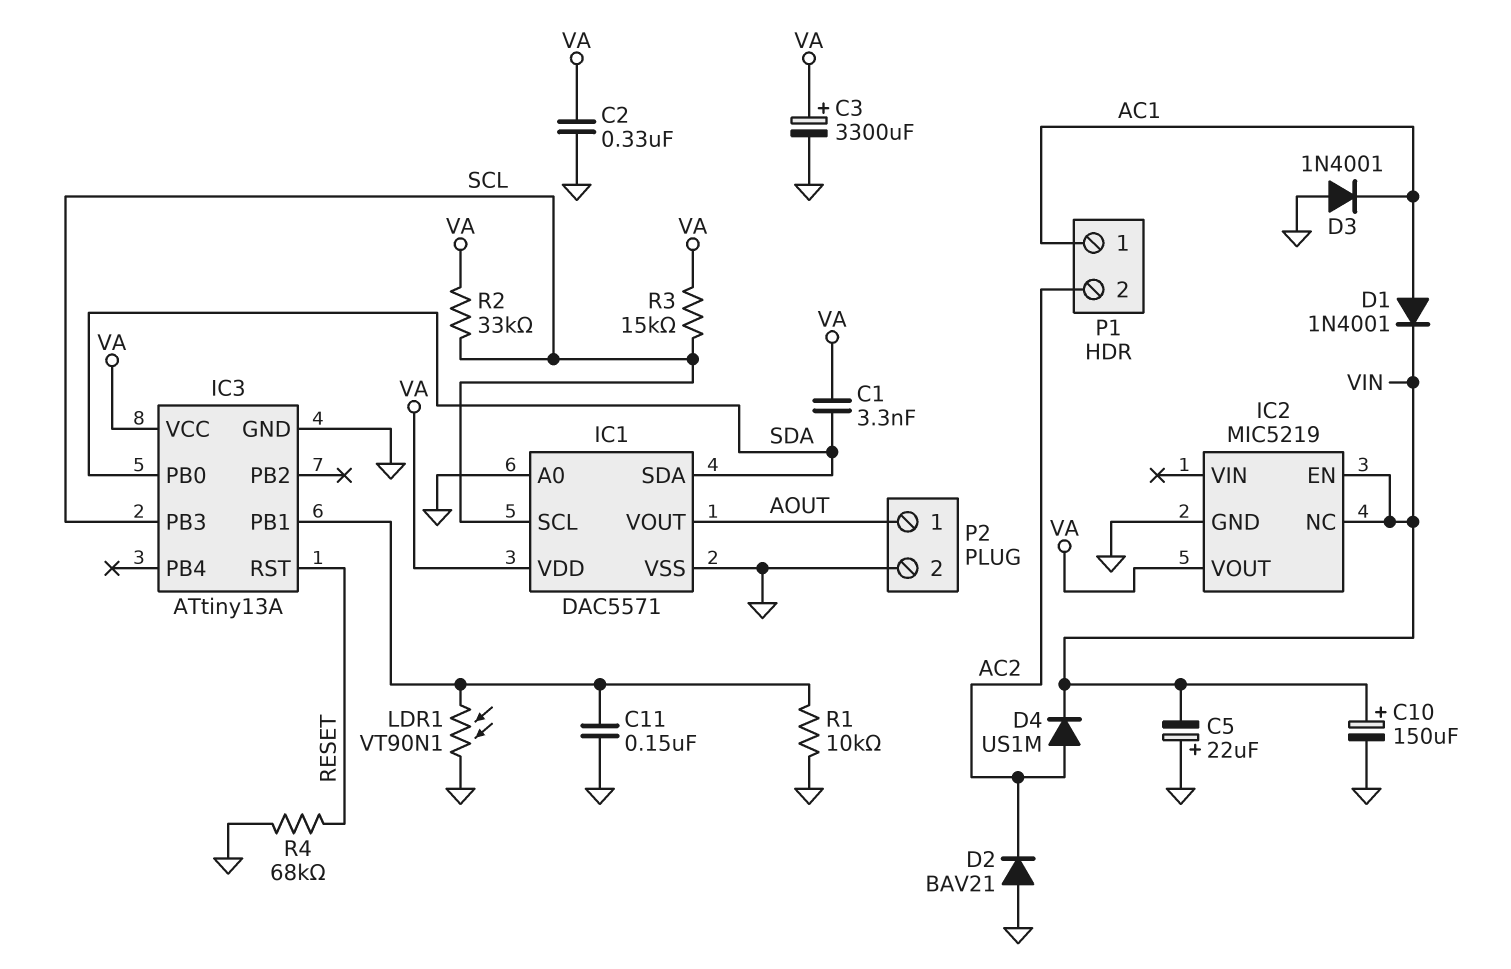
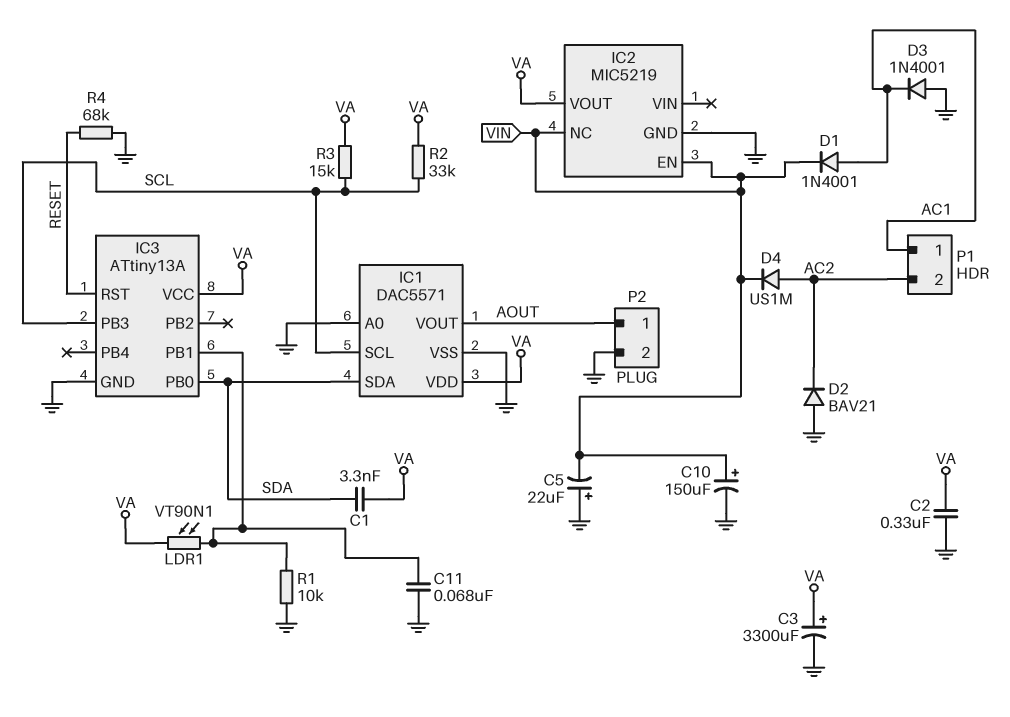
C11: 150nF (GND, IC3/PB1) -> 68nF (GND, IC3/PB1)
LDR1: VT90N1 (GND, IC3/PB1) -> VT90N1 (IC3/PB1, VA)

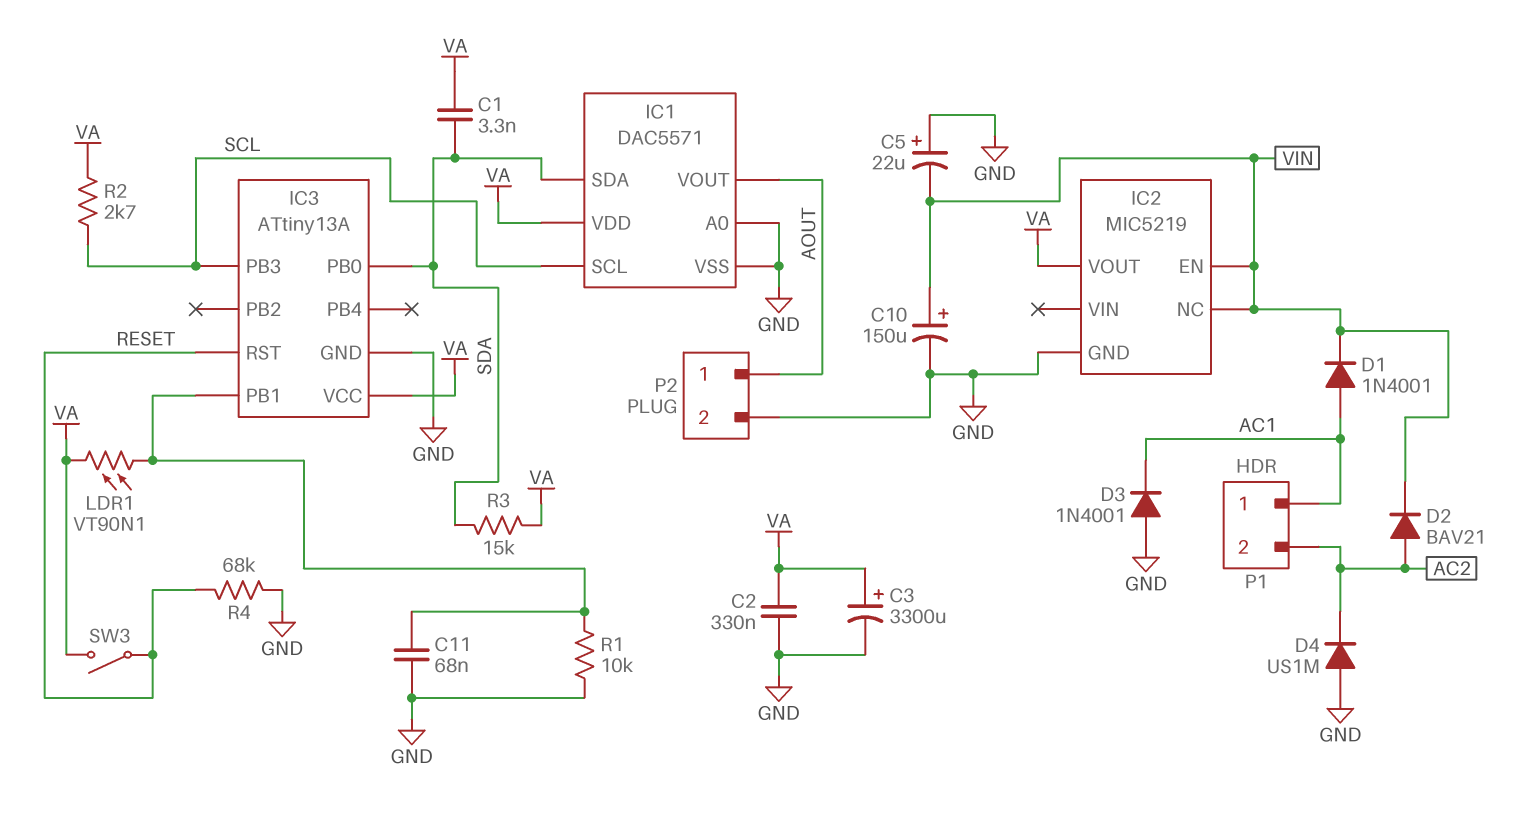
D2: diode BAV21 (A GND, K AC2) -> diode BAV21 (A AC2, K VIN)
D4: diode US1M (A AC2, K VIN) -> diode US1M (A GND, K AC2)
R2: 33k (SCL, VA) -> 2.7k (SCL, VA)
R3: 15k (SCL, VA) -> 15k (SDA, VA)
SW3: none -> switch (RESET, VA)

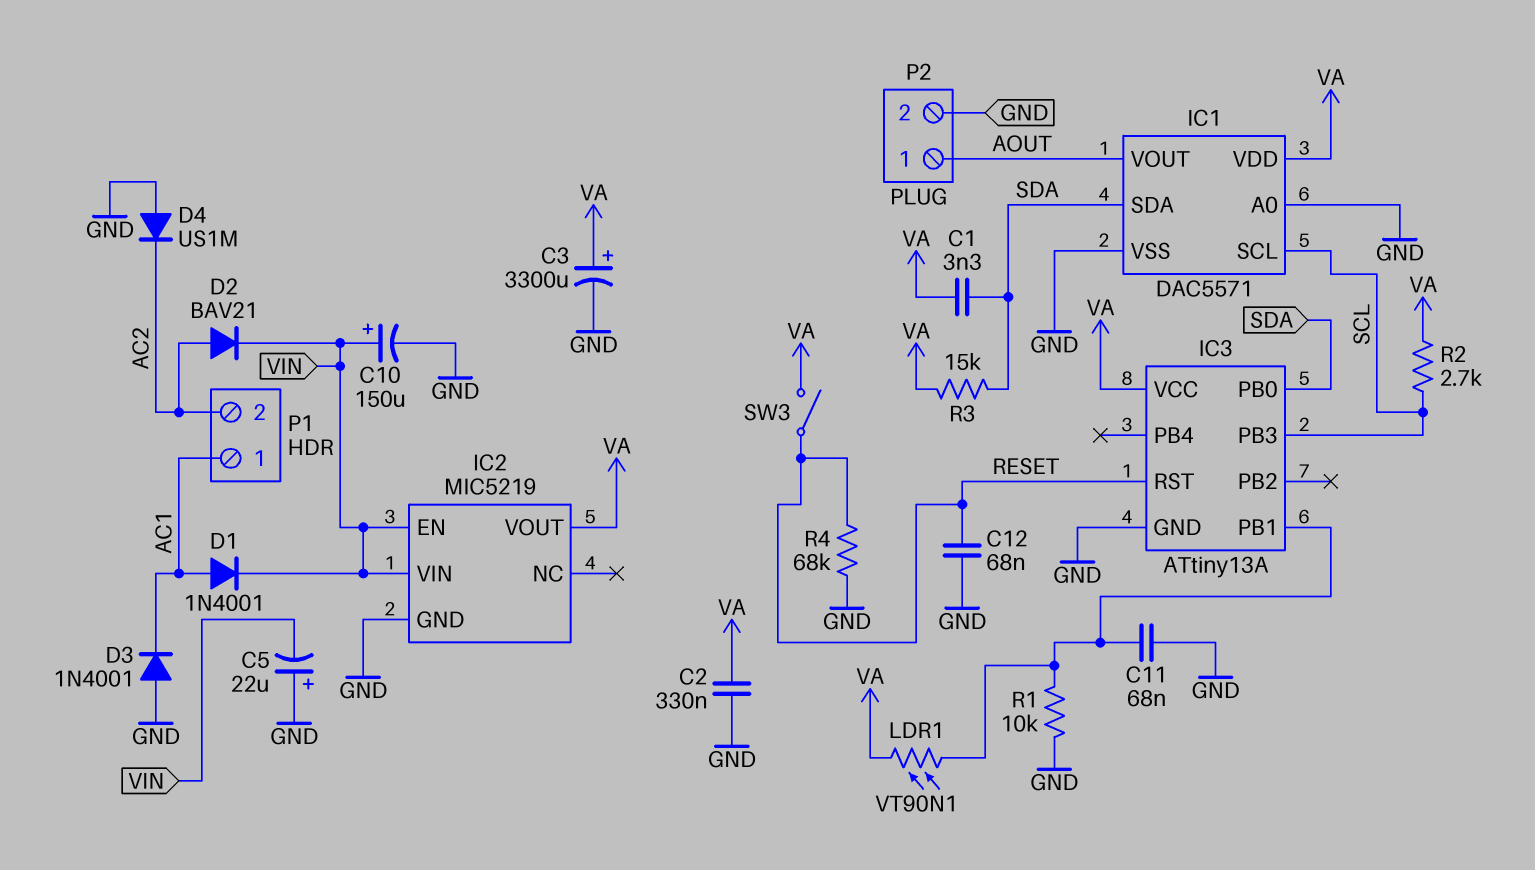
C12: none -> 68nF (GND, RESET)
IC2 pin NC: VIN -> none
IC2 pin VIN: none -> VIN

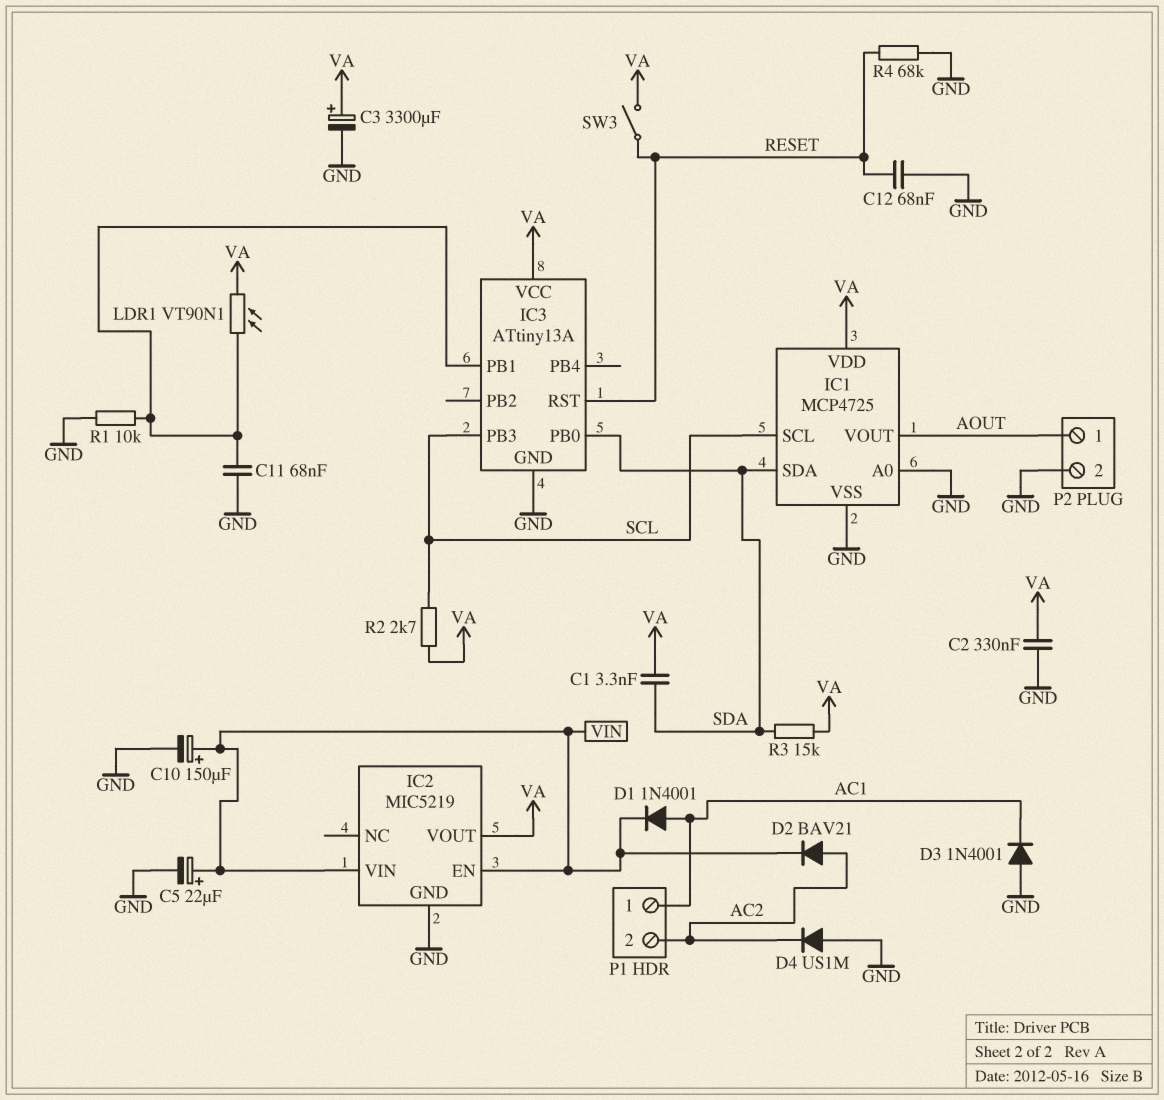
C5: 22uF (plus GND, minus VIN) -> 22uF (plus VIN, minus GND)
IC1: DAC5571 -> MCP4725

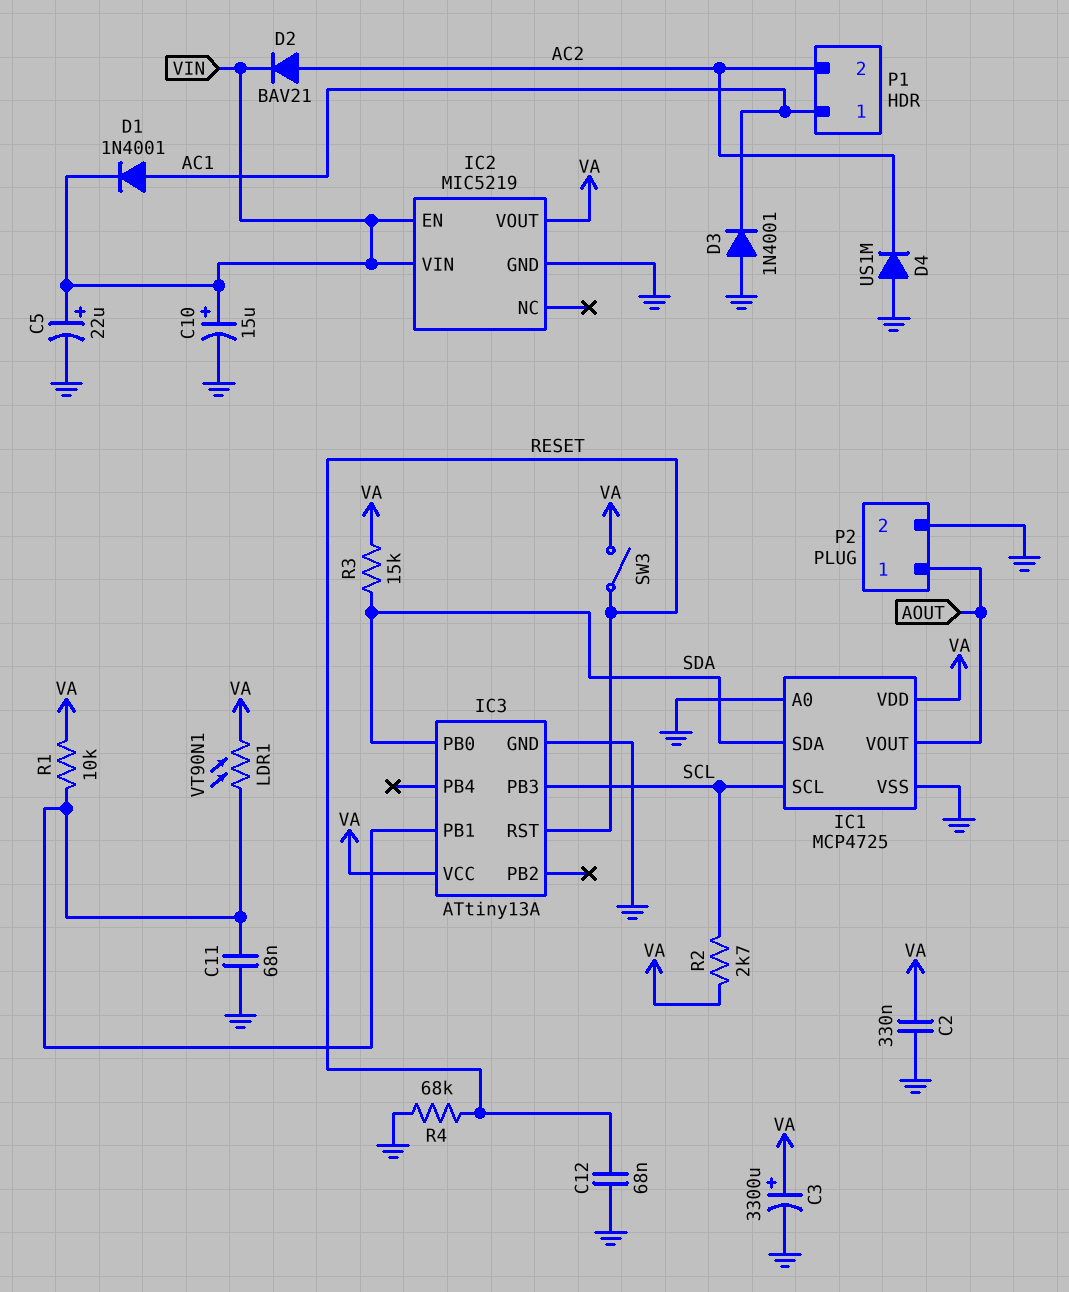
C1: 3.3nF (SDA, VA) -> none
C10: 150uF (plus VIN, minus GND) -> 15uF (plus VIN, minus GND)
R1: 10k (GND, IC3/PB1) -> 10k (IC3/PB1, VA)

